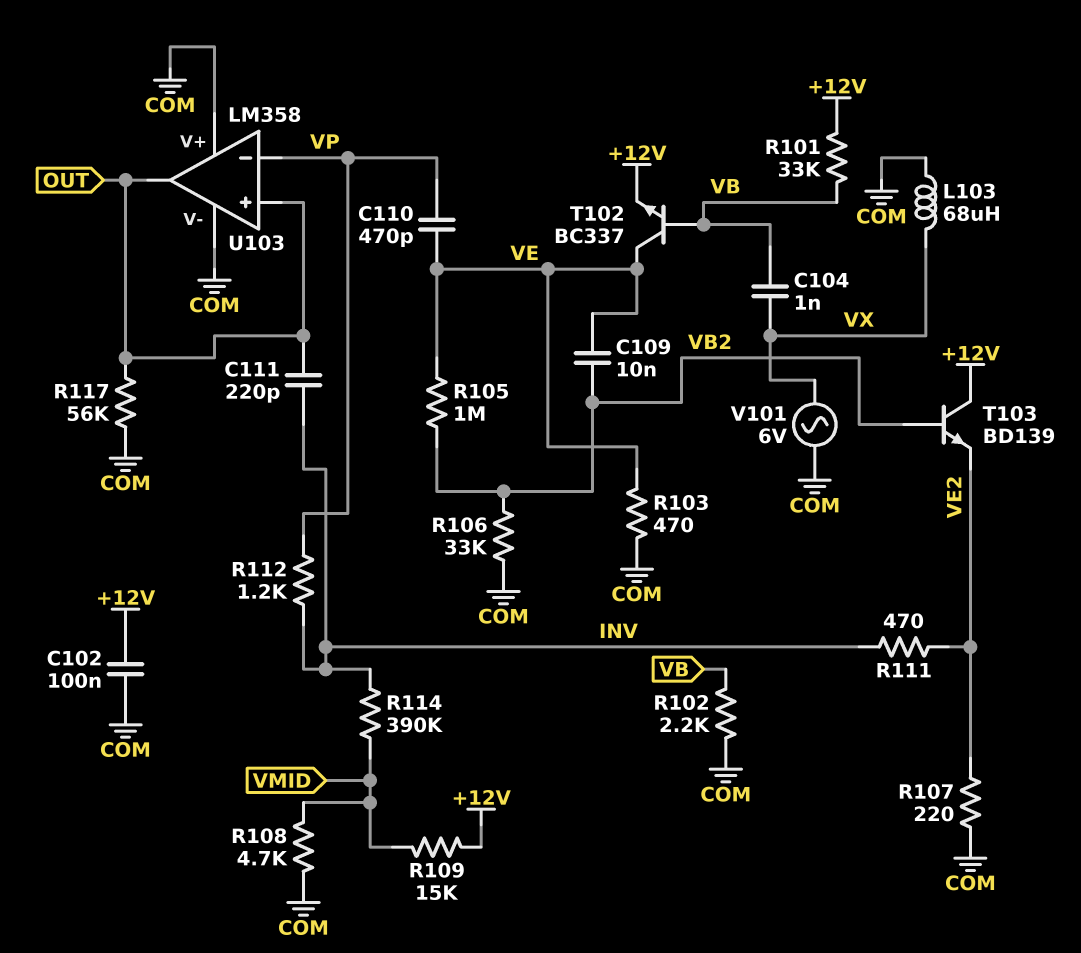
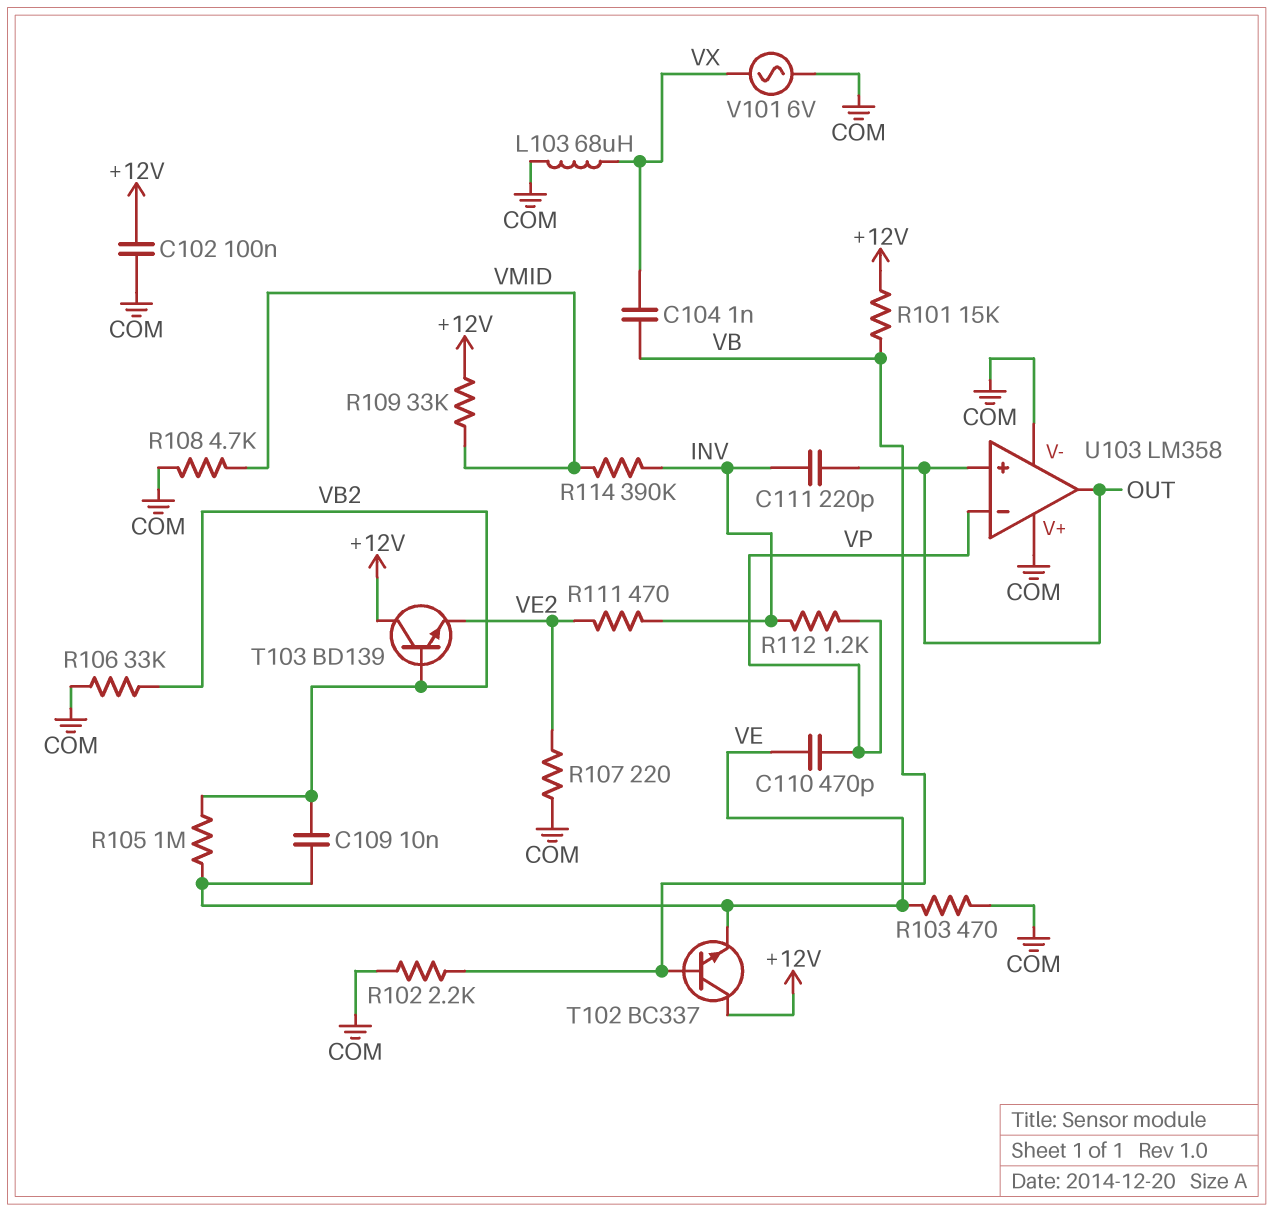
R101: 33k (+12V, VB) -> 15k (+12V, VB)
R109: 15k (+12V, VMID) -> 33k (+12V, VMID)
R117: 56k (COM, OUT) -> none
T102: NPN BC337 (B VB, C VE, E +12V) -> NPN BC337 (B VB, C +12V, E VE)

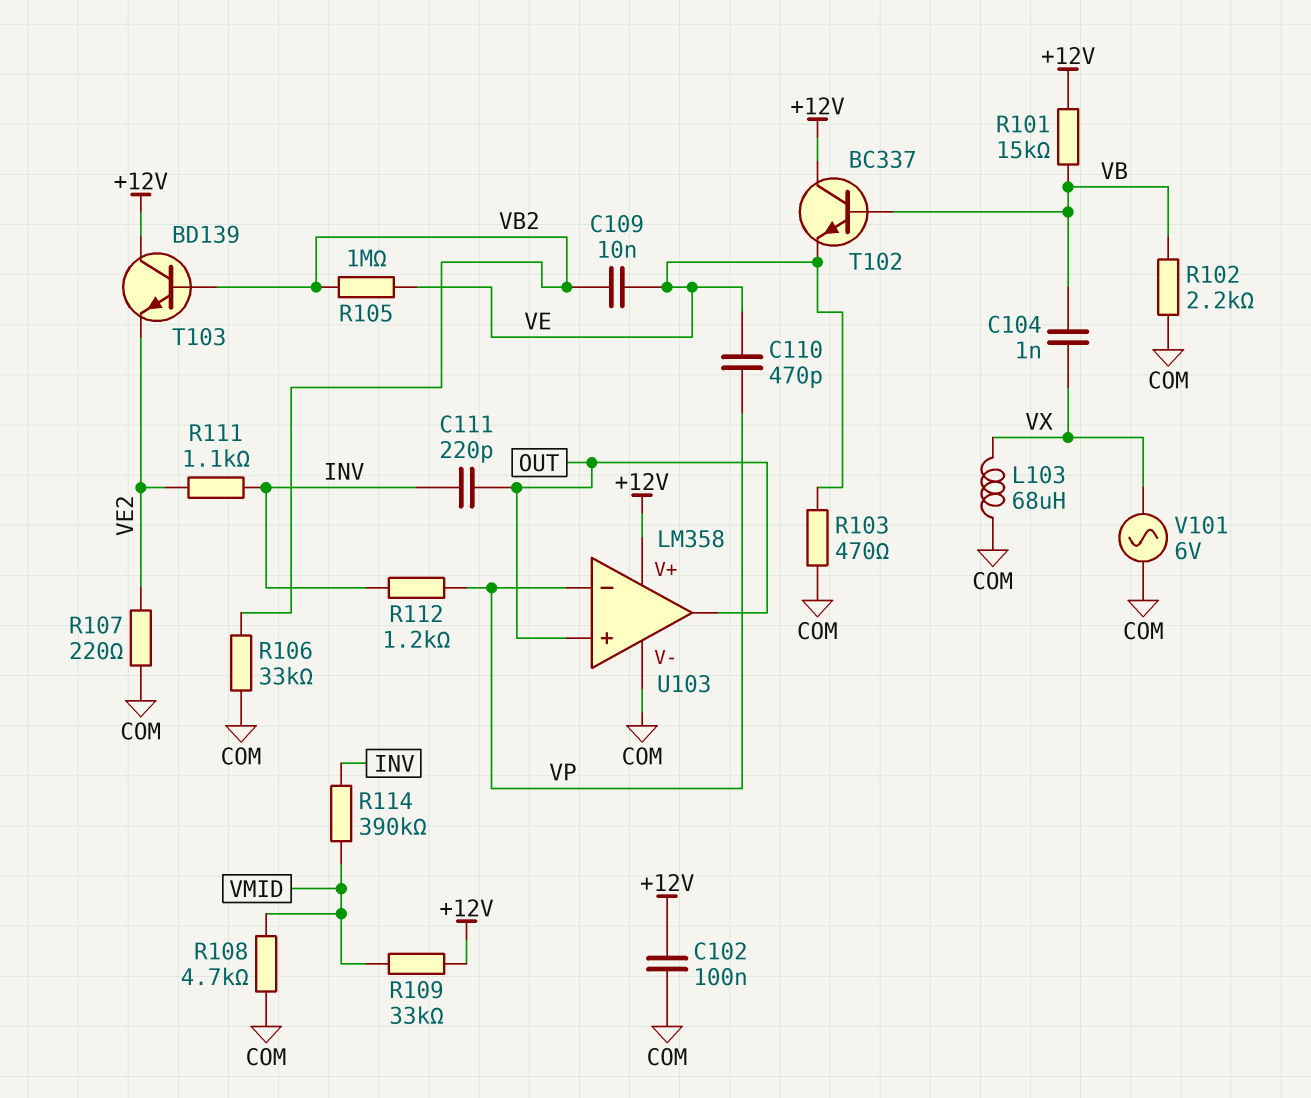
R111: 470 (INV, VE2) -> 1.1k (INV, VE2)
U103 pin V+: COM -> +12V

